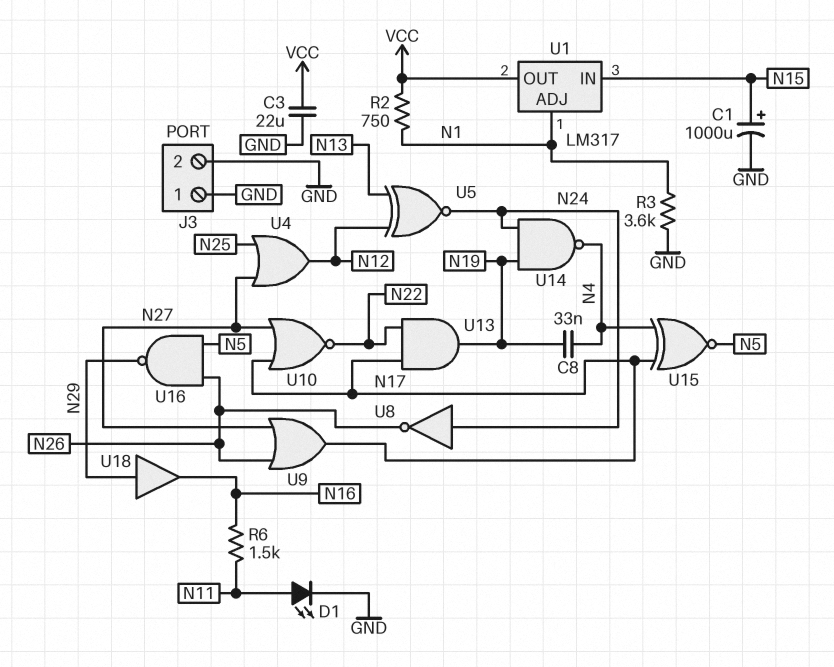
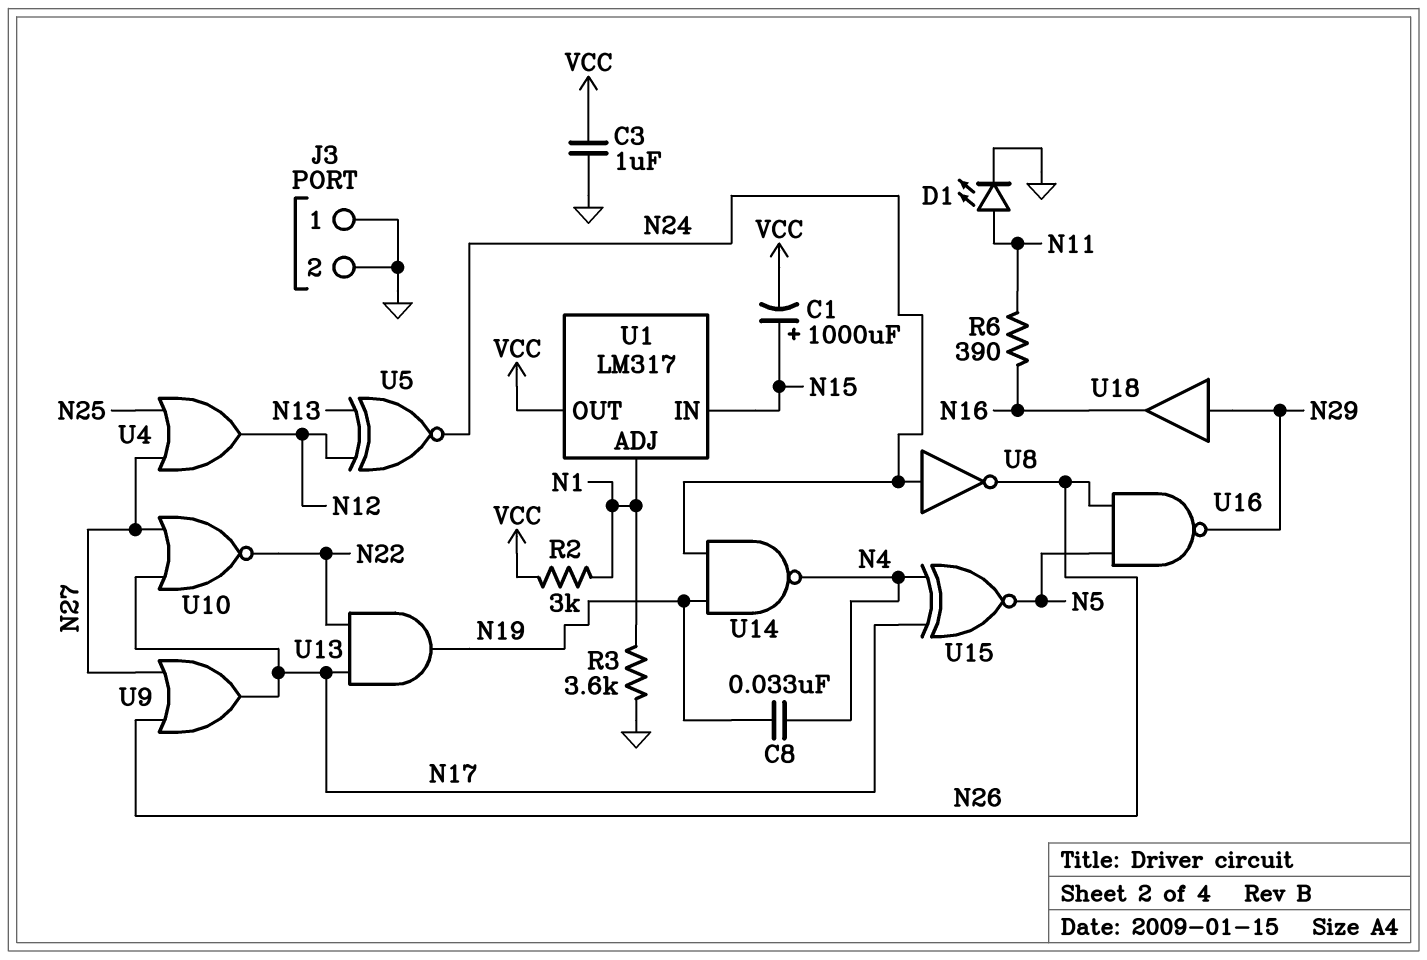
C1: 1000uF (plus N15, minus GND) -> 1000uF (plus N15, minus VCC)
C3: 22uF (GND, VCC) -> 1uF (GND, VCC)
R2: 750 (N1, VCC) -> 3k (N1, VCC)
R6: 1.5k (N11, N16) -> 390 (N11, N16)

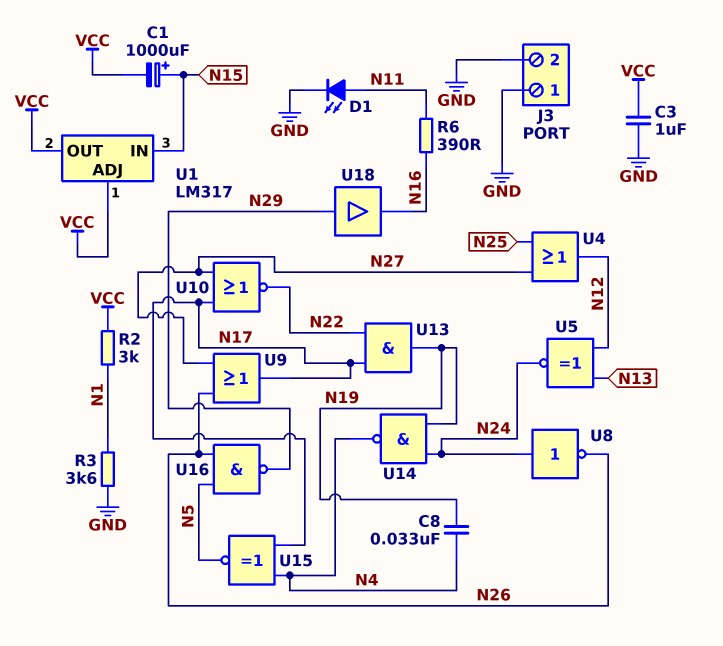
U1 pin ADJ: N1 -> VCC

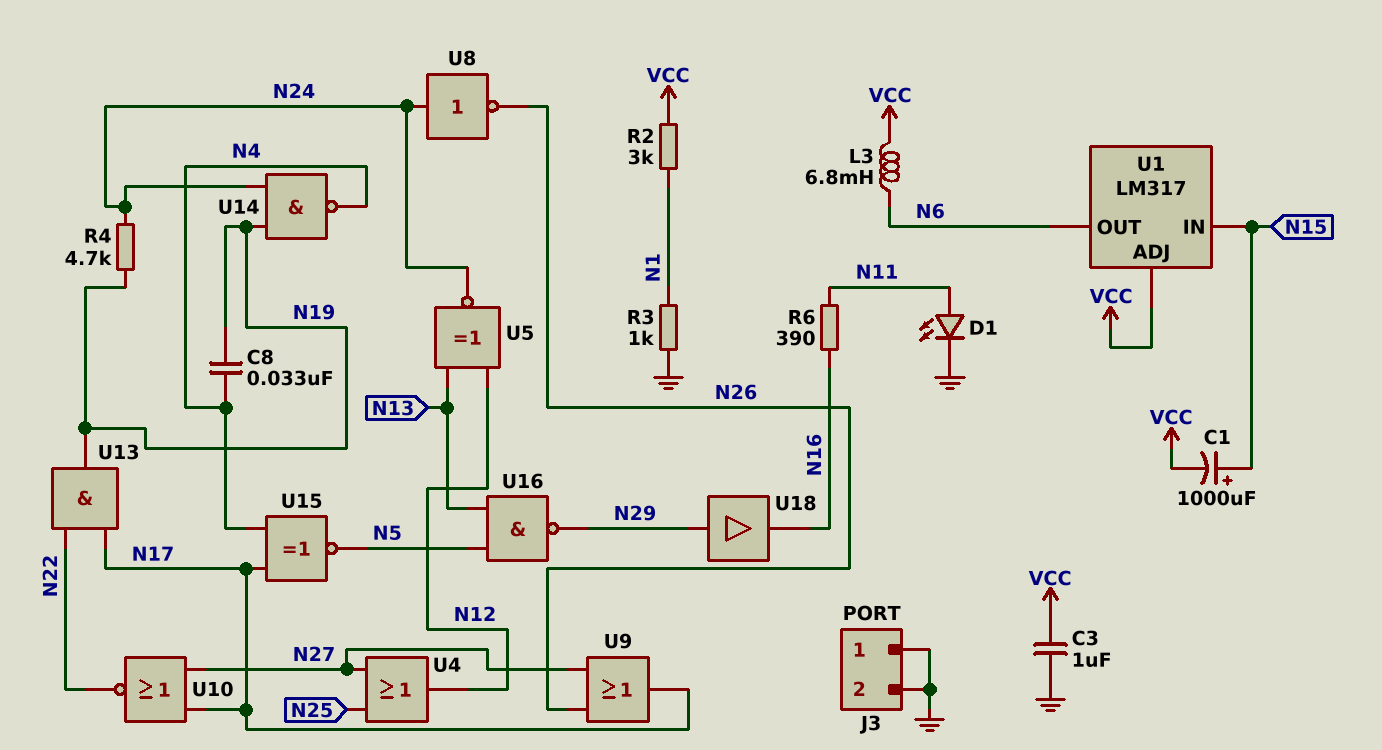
L3: none -> 6.8mH (N6, VCC)
R3: 3.6k (GND, N1) -> 1k (GND, N1)
R4: none -> 4.7k (N19, N24)
U1 pin OUT: VCC -> N6
U16: NAND (in N5, in N26, out N29) -> NAND (in N5, in N13, out N29)

